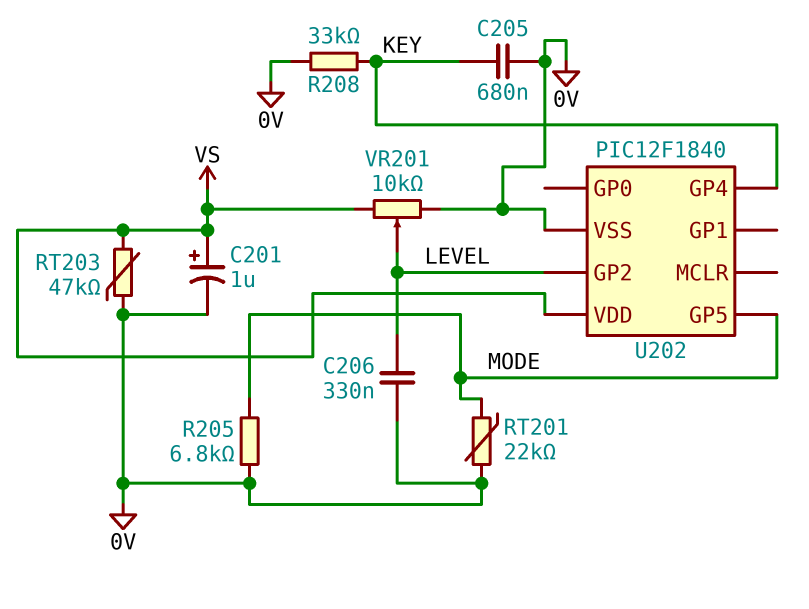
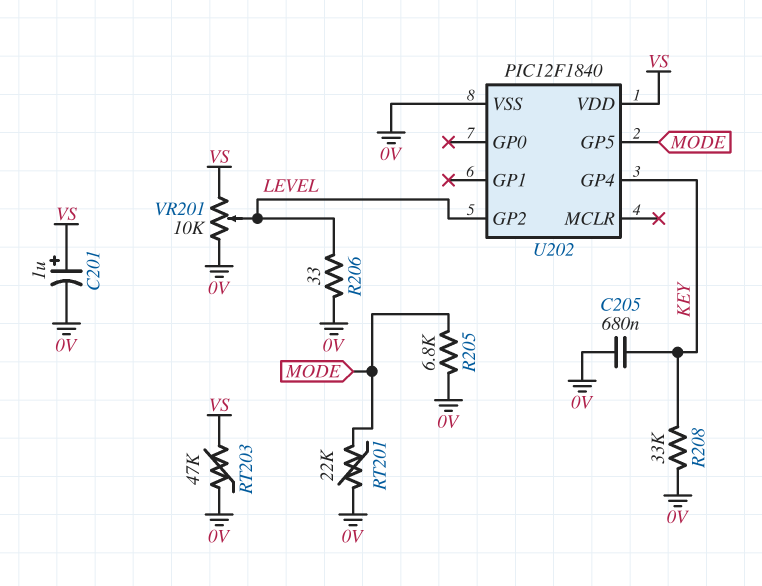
C206: 330nF (0V, LEVEL) -> none
R206: none -> 33 (0V, LEVEL)

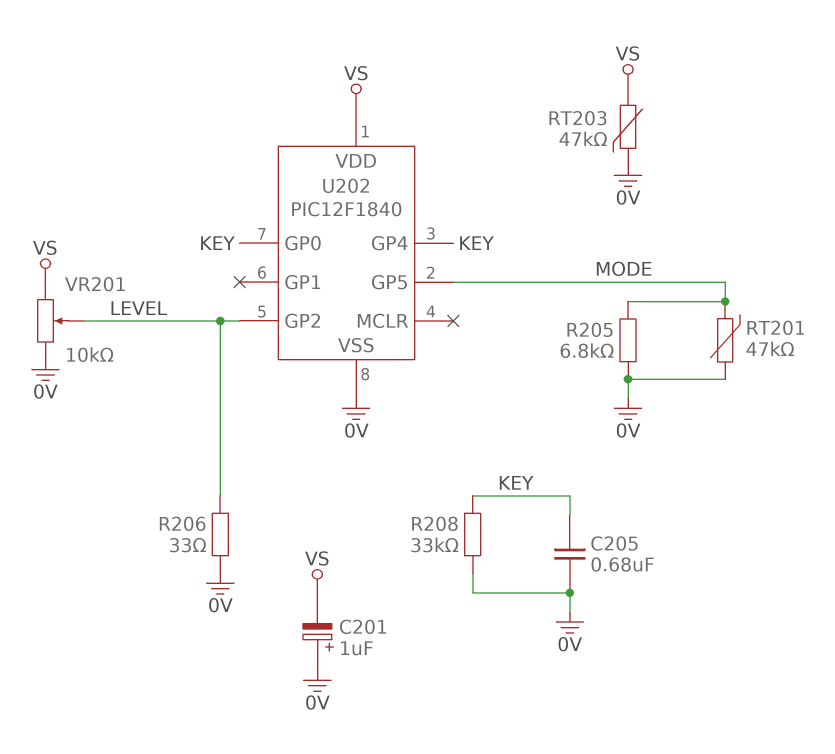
C201: 1uF (plus VS, minus 0V) -> 1uF (plus 0V, minus VS)
RT201: 22k (0V, MODE) -> 47k (0V, MODE)
U202 pin GP0: none -> KEY

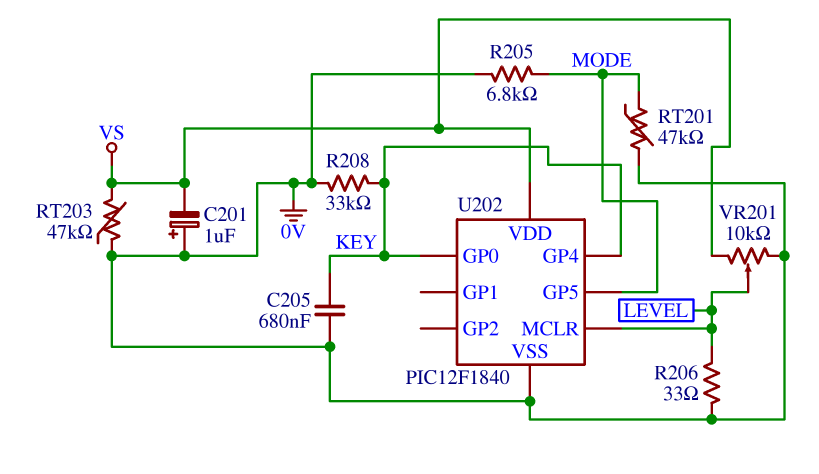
U202 pin GP2: LEVEL -> none
U202 pin MCLR: none -> LEVEL

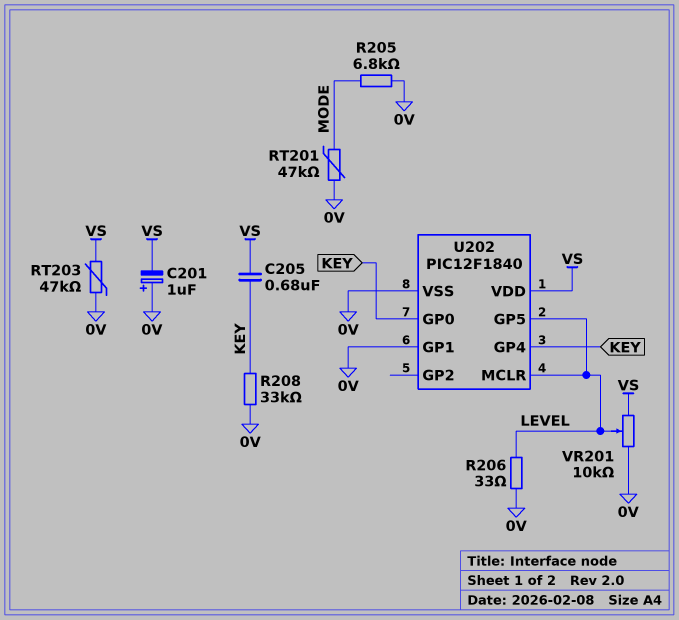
C205: 680nF (0V, KEY) -> 680nF (KEY, VS)
U202 pin GP1: none -> 0V
U202 pin GP5: MODE -> LEVEL

